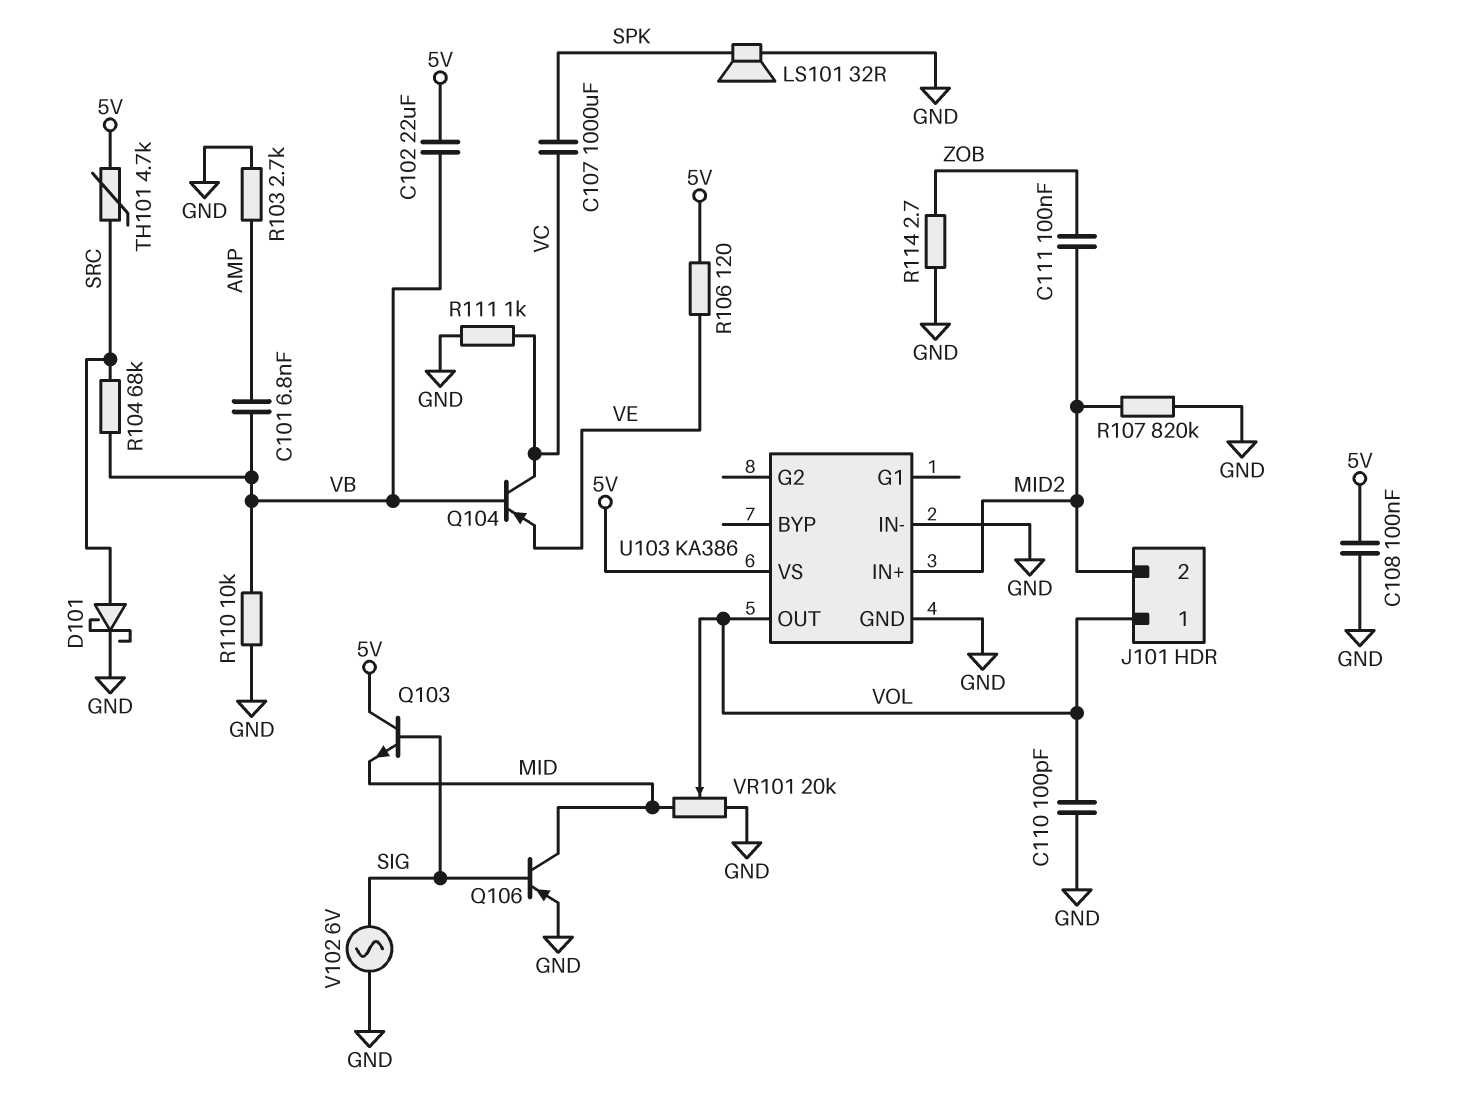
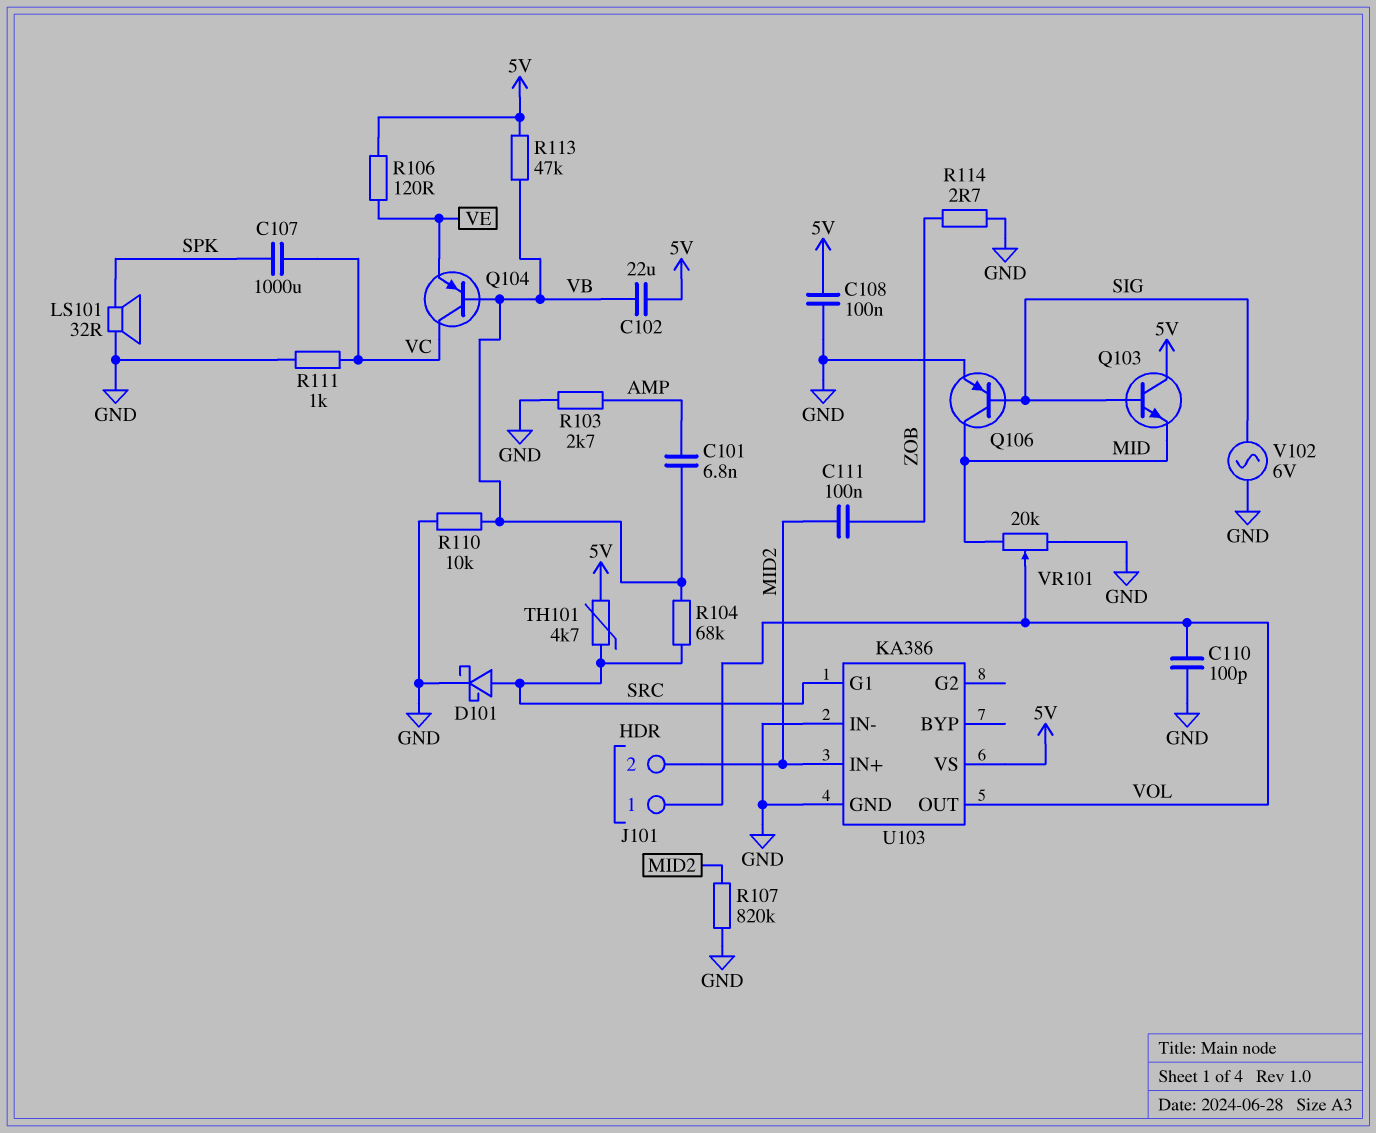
R113: none -> 47k (5V, VB)
U103 pin G1: none -> SRC

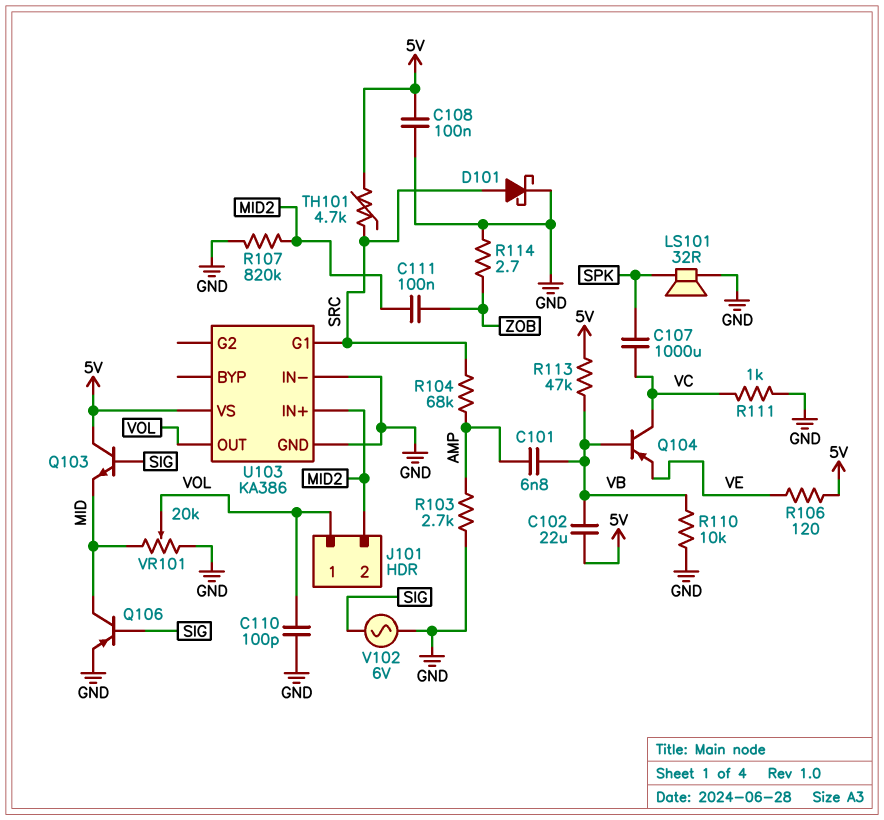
R104: 68k (SRC, VB) -> 68k (AMP, SRC)

